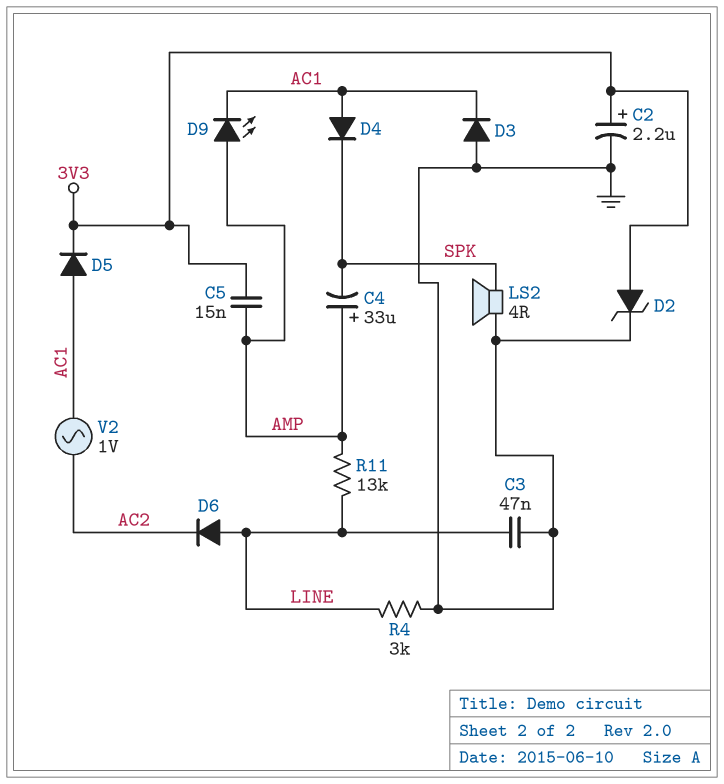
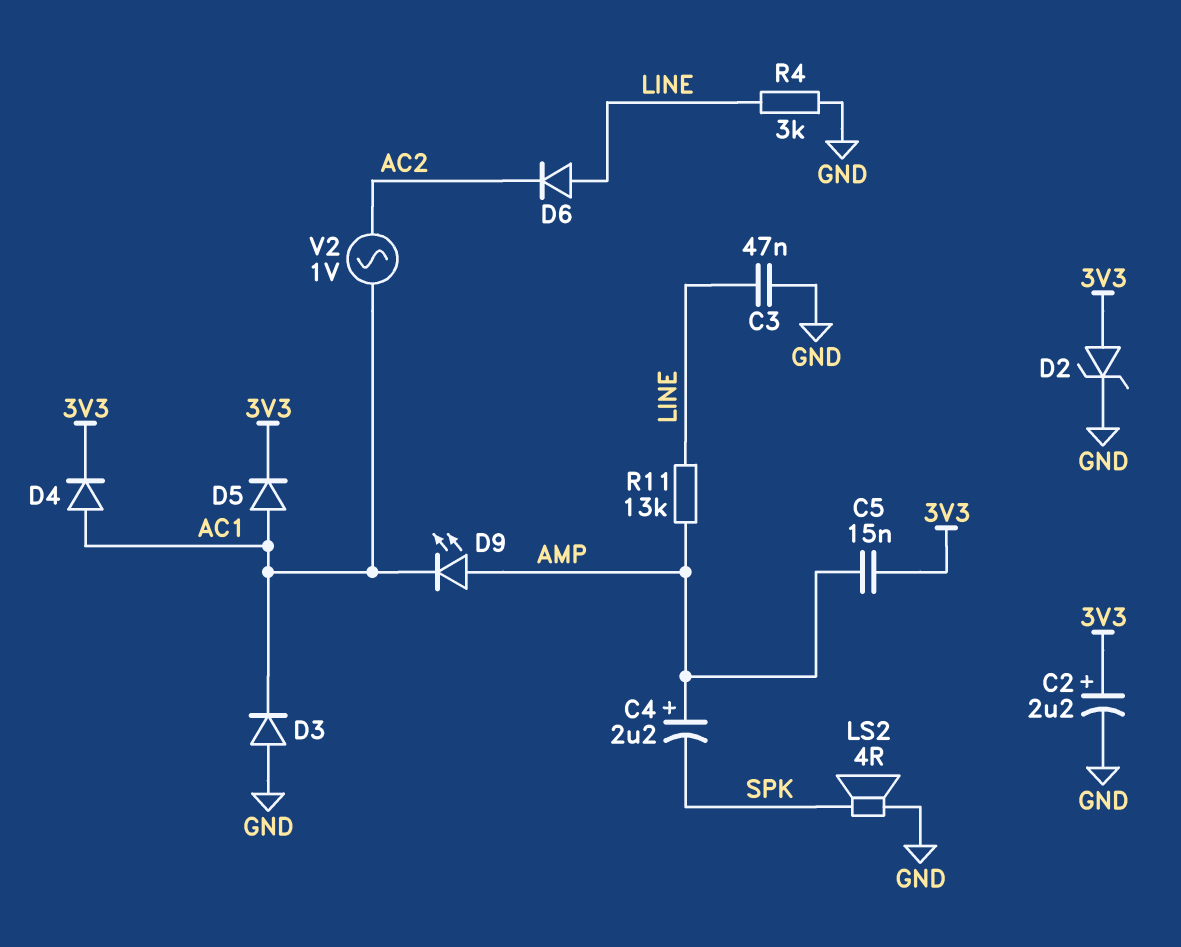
C4: 33uF (plus AMP, minus SPK) -> 2.2uF (plus AMP, minus SPK)
D4: diode (A AC1, K SPK) -> diode (A AC1, K 3V3)

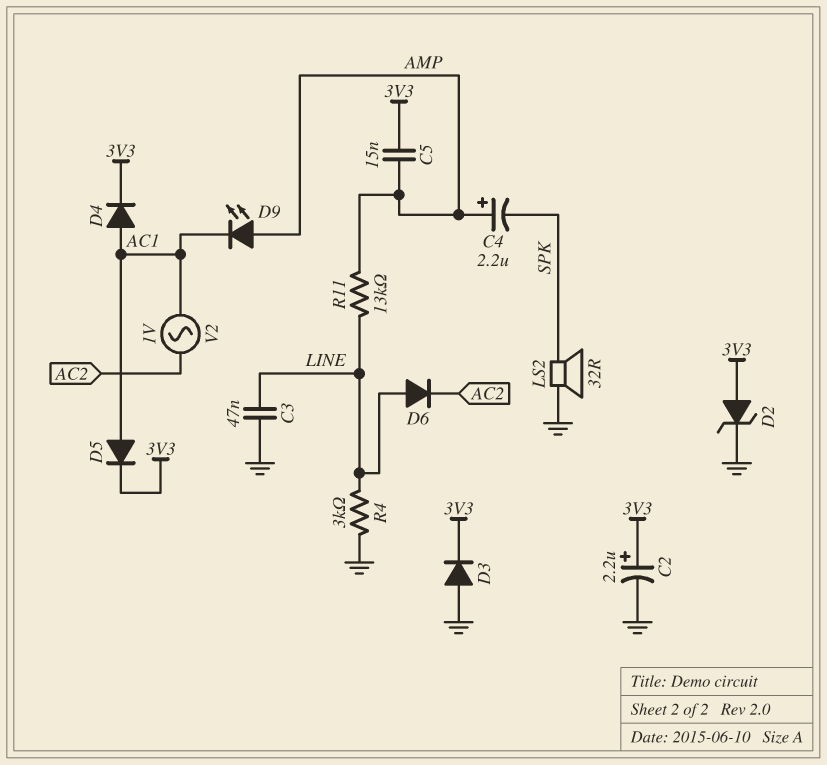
D3: diode (A GND, K AC1) -> diode (A GND, K 3V3)
LS2: speaker 4R (GND, SPK) -> speaker 32R (GND, SPK)

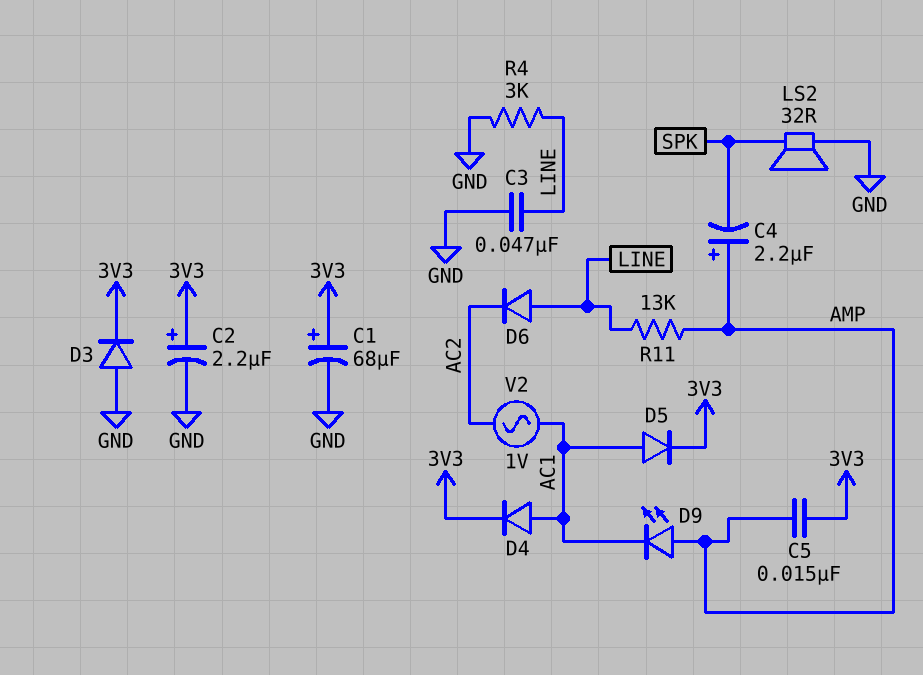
C1: none -> 68uF (plus 3V3, minus GND)
D2: zener (A 3V3, K GND) -> none

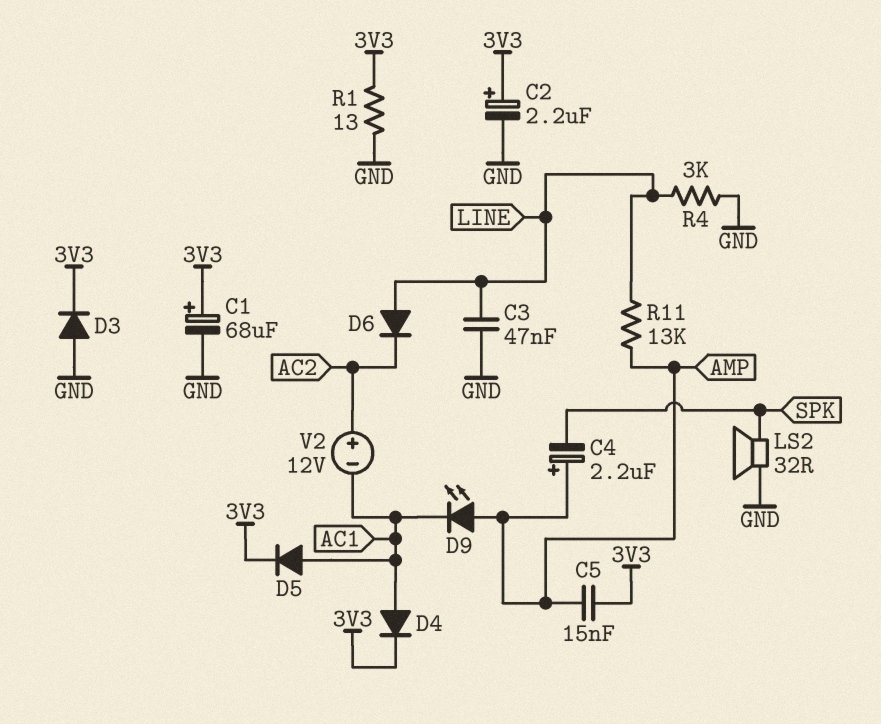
R1: none -> 13 (3V3, GND)
V2: AC 1V (AC1, AC2) -> 12V (plus AC2, minus AC1)

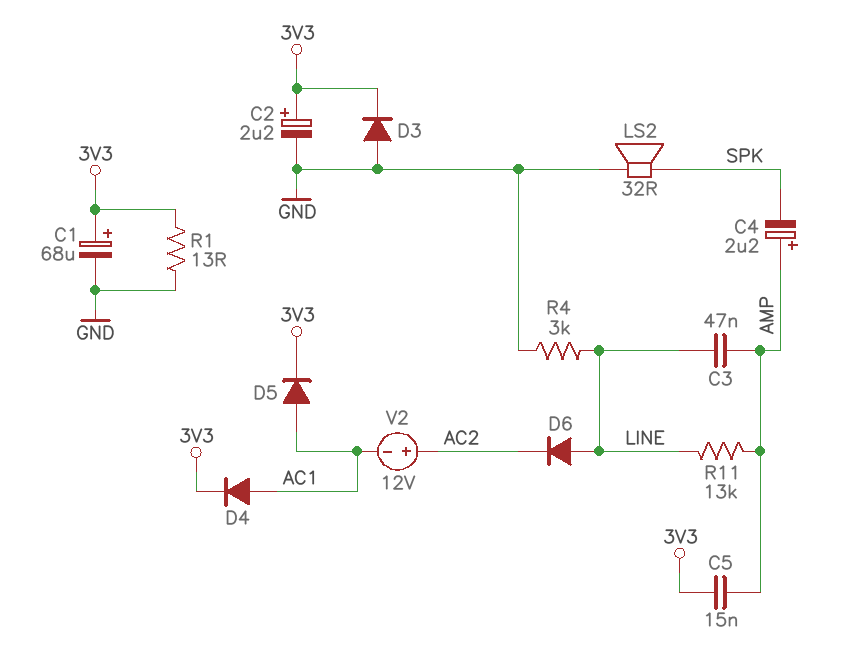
C3: 47nF (GND, LINE) -> 47nF (AMP, LINE)
D9: LED (A AMP, K AC1) -> none

